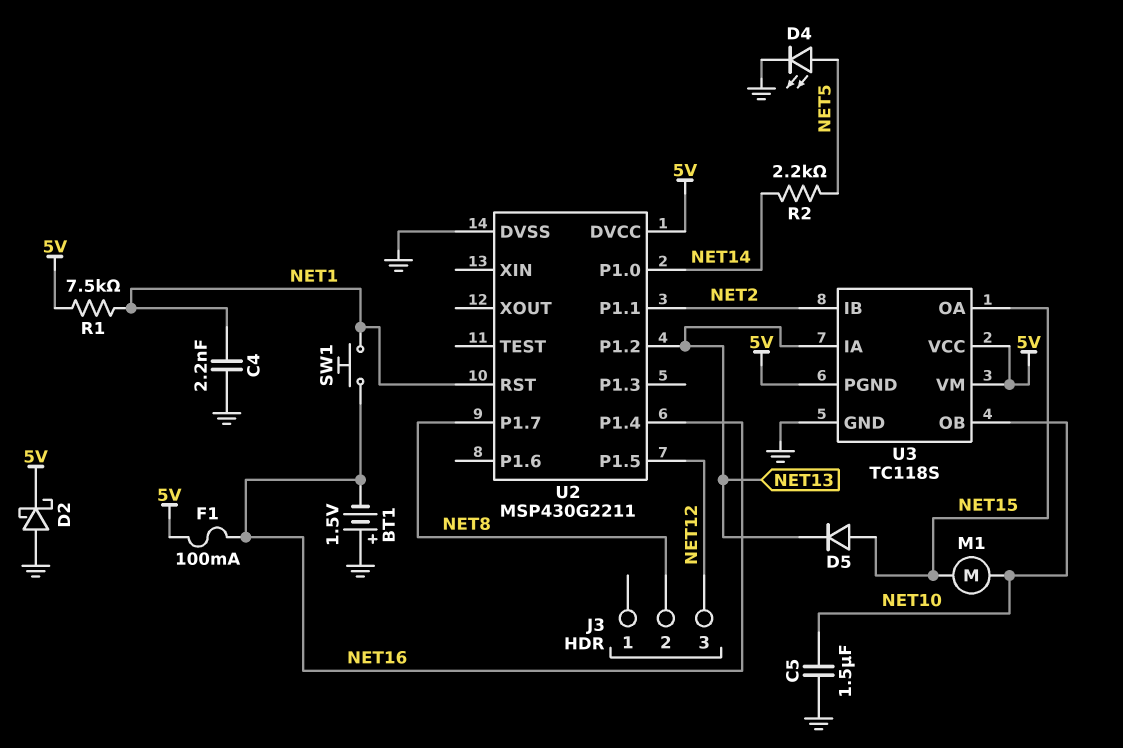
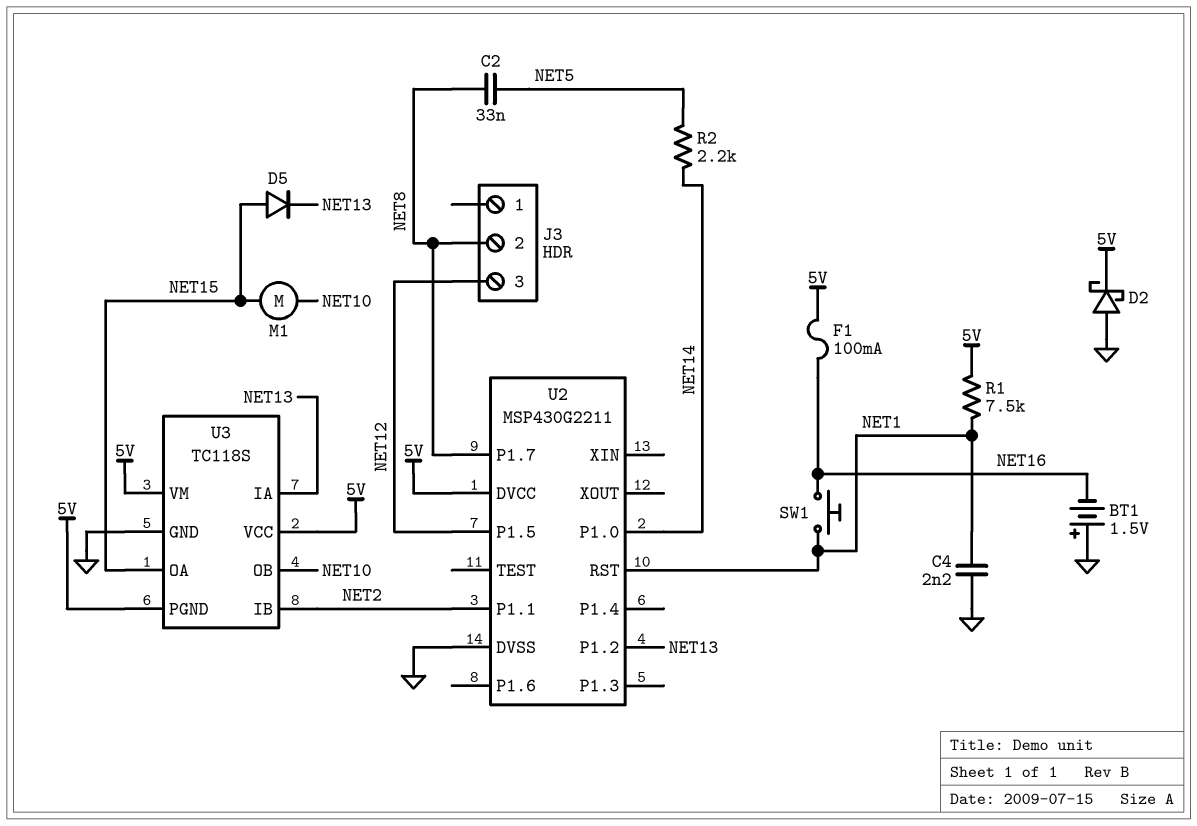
C2: none -> 33nF (NET5, NET8)
C5: 1.5uF (GND, NET10) -> none
D4: LED (A NET5, K GND) -> none
U2 pin P1.4: NET16 -> none

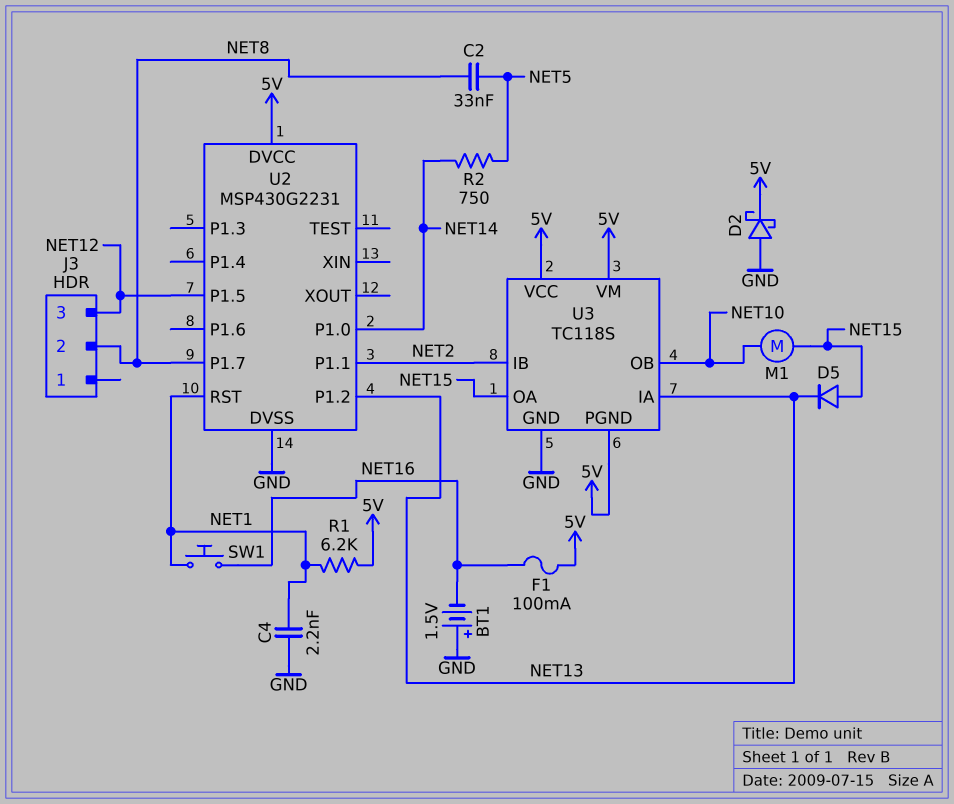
R1: 7.5k (5V, NET1) -> 6.2k (5V, NET1)
R2: 2.2k (NET5, NET14) -> 750 (NET5, NET14)
U2: MSP430G2211 -> MSP430G2231

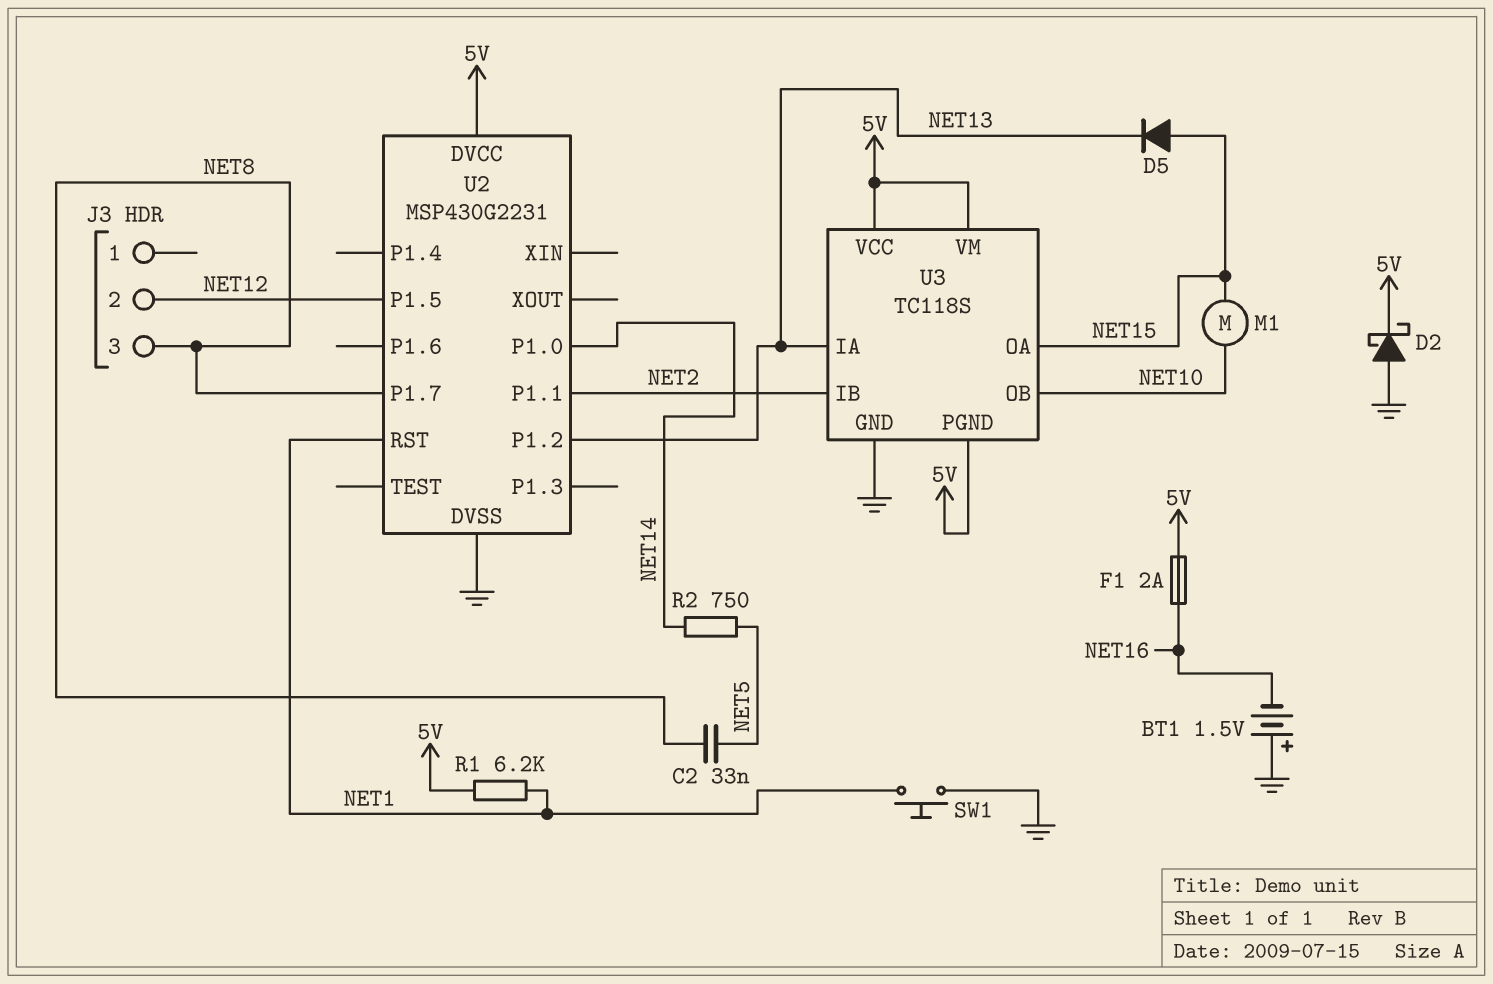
C4: 2.2nF (GND, NET1) -> none
F1: 100mA (5V, NET16) -> 2A (5V, NET16)
J3 pin 2: NET8 -> NET12
J3 pin 3: NET12 -> NET8
SW1: button (NET1, NET16) -> button (GND, NET1)

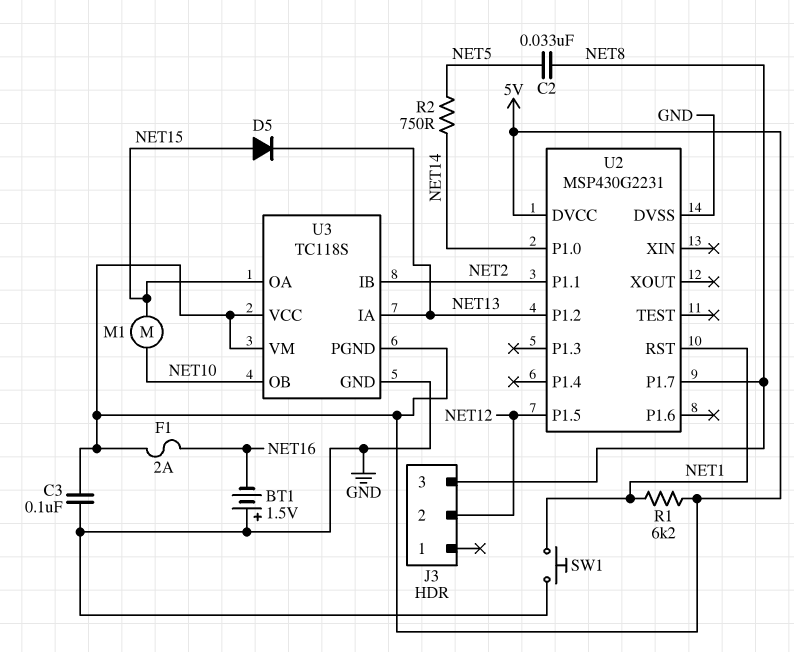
C3: none -> 100nF (5V, GND)
D2: schottky (A GND, K 5V) -> none

